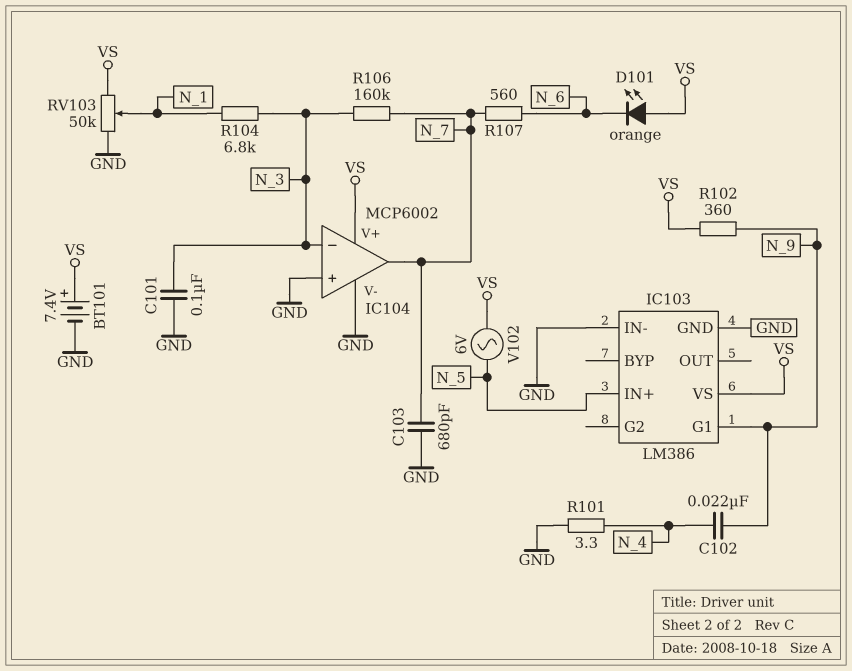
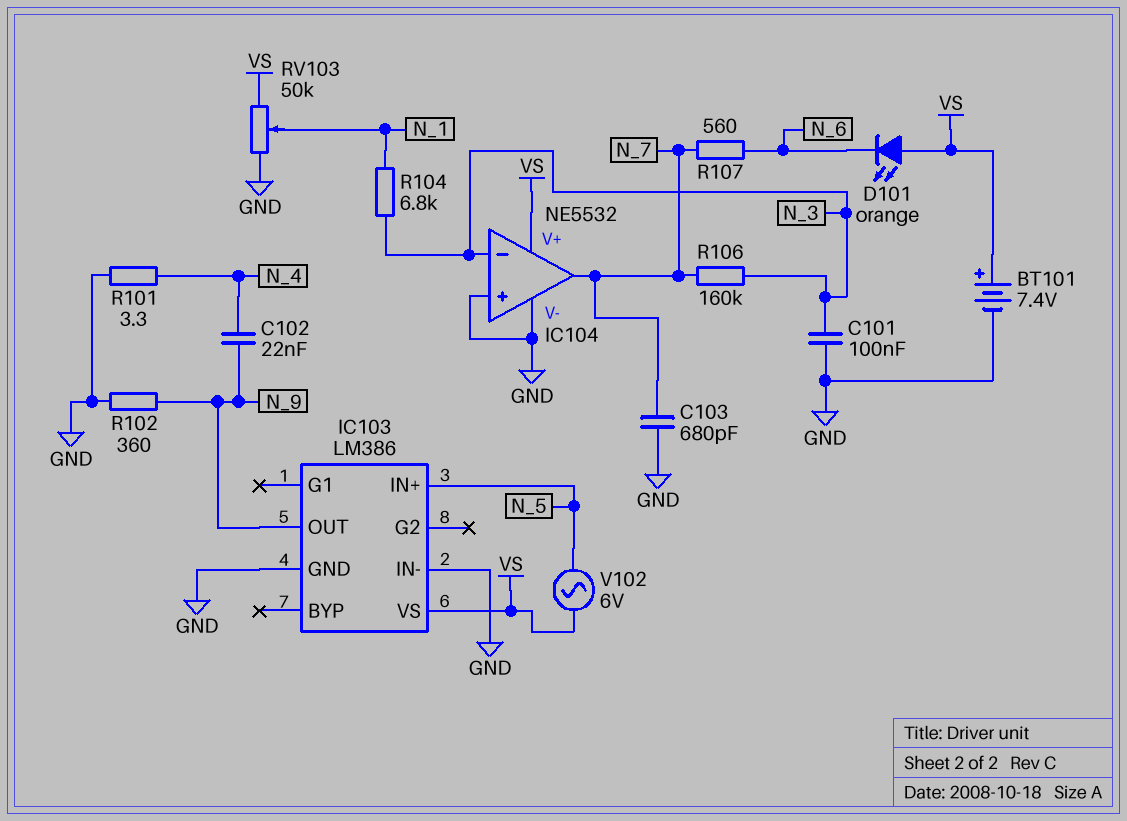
IC103 pin G1: N_9 -> none
IC103 pin OUT: none -> N_9
IC104: MCP6002 -> NE5532
R102: 360 (N_9, VS) -> 360 (GND, N_9)

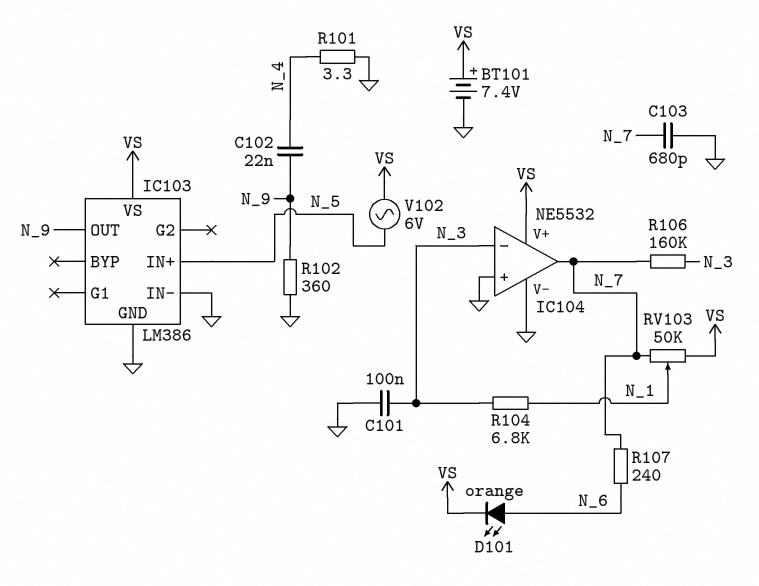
D101: LED orange (A VS, K N_6) -> LED orange (A N_6, K VS)
R107: 560 (N_6, N_7) -> 240 (N_6, N_7)
RV103: 50k (GND, VS, wiper N_1) -> 50k (N_7, VS, wiper N_1)

